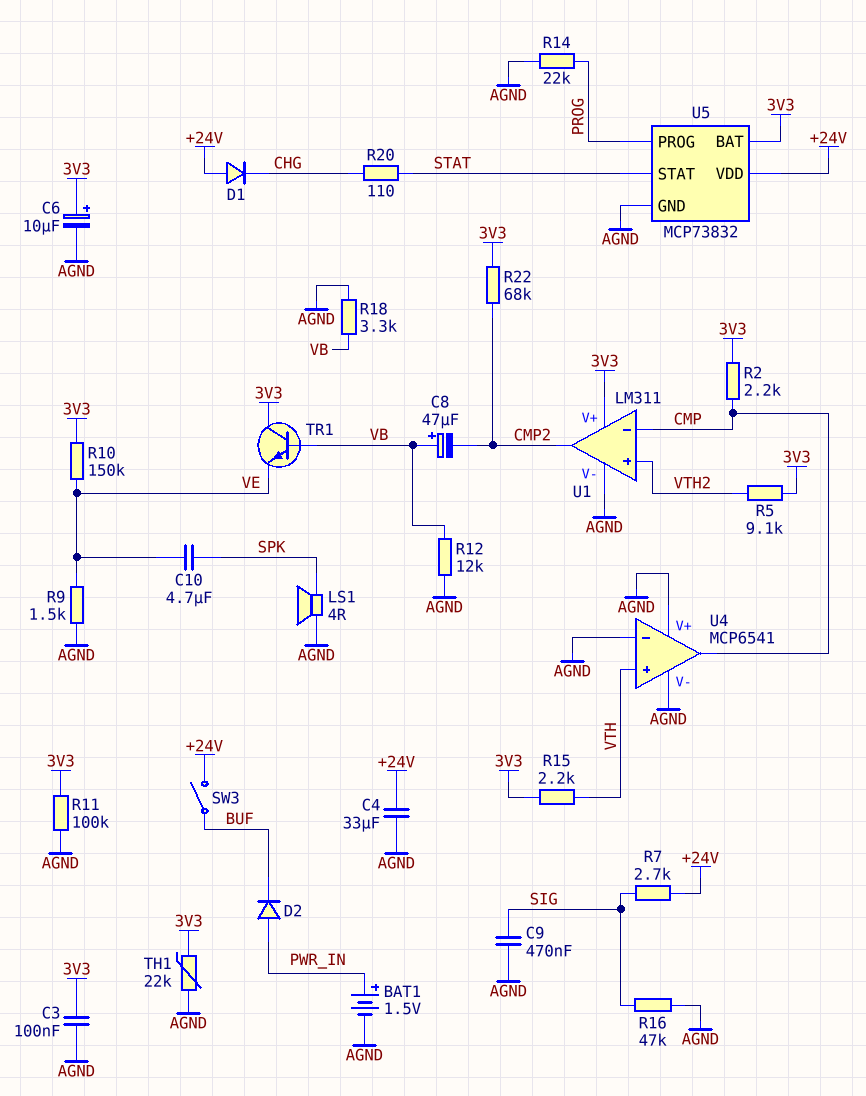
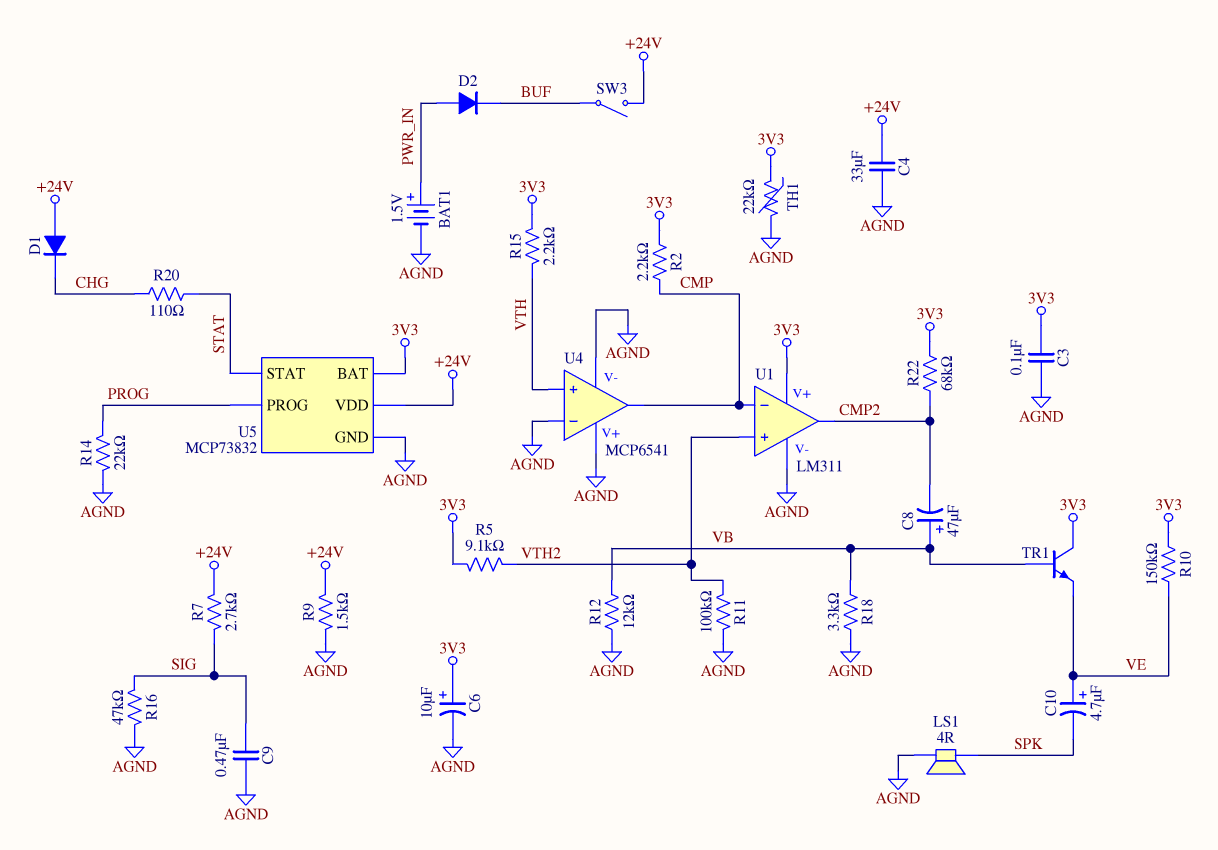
C10: 4.7uF (SPK, VE) -> 4.7uF (plus VE, minus SPK)
R9: 1.5k (AGND, VE) -> 1.5k (+24V, AGND)
R11: 100k (3V3, AGND) -> 100k (AGND, VTH2)

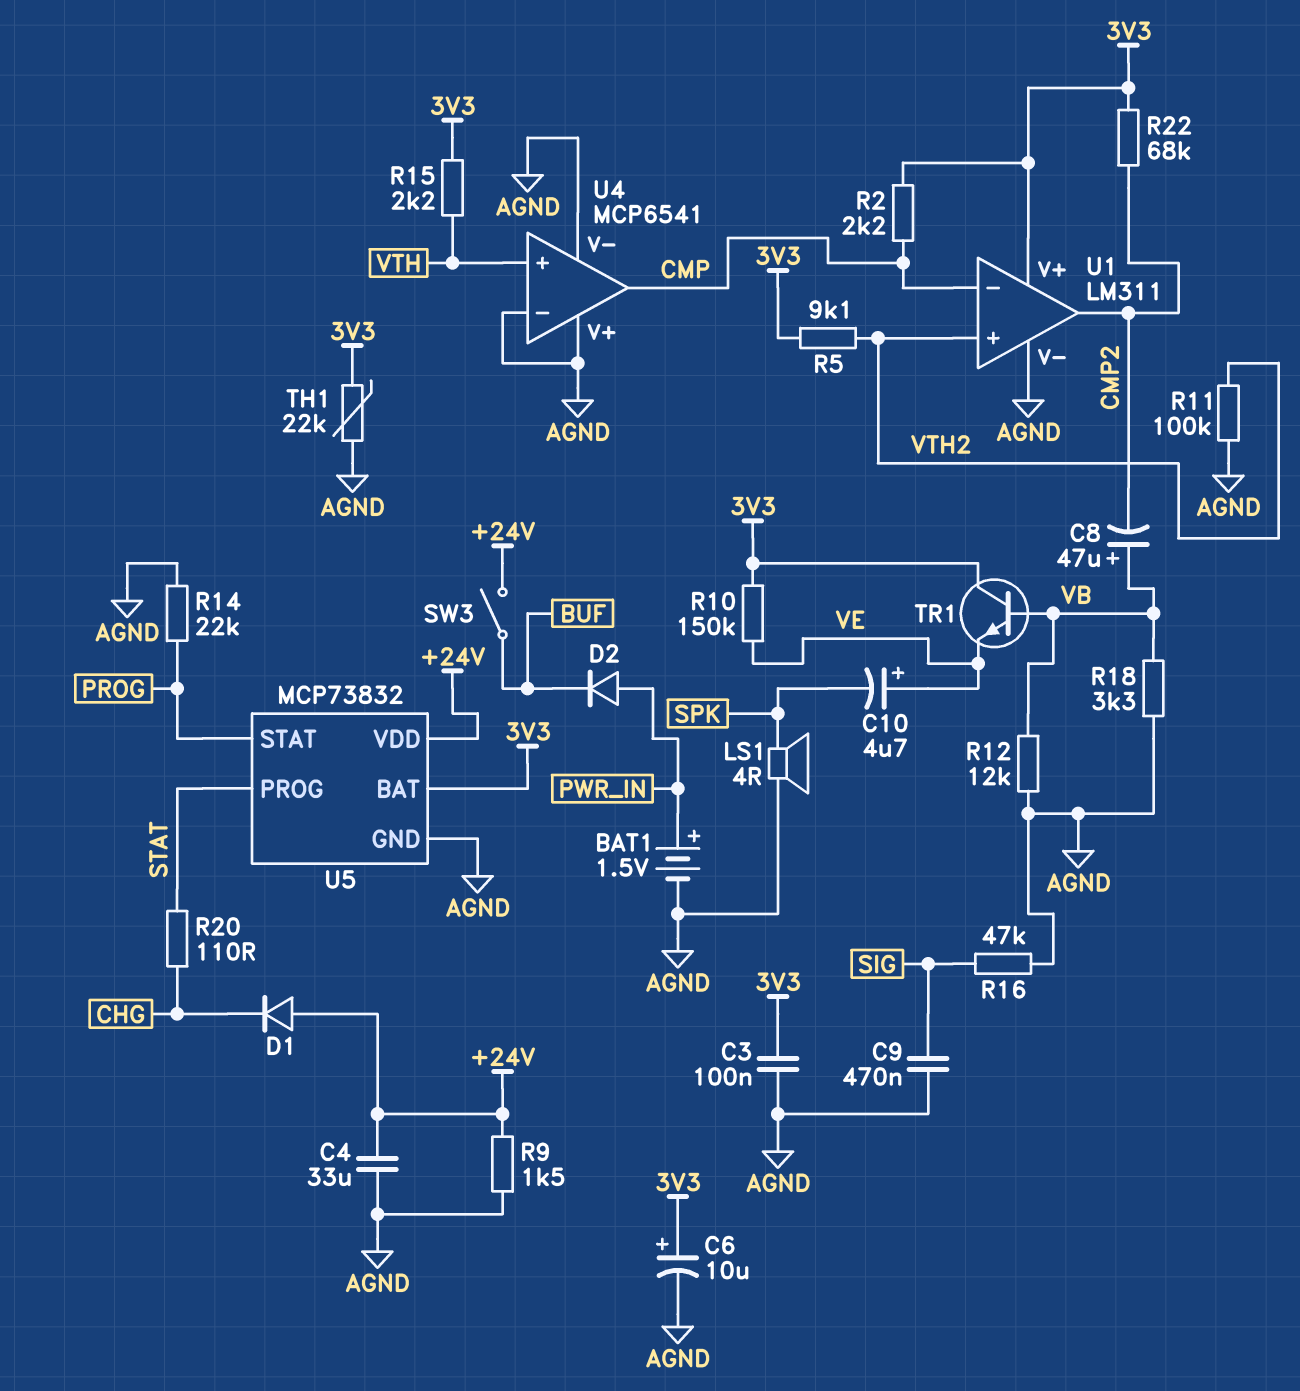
R7: 2.7k (+24V, SIG) -> none
U5 pin PROG: PROG -> STAT
U5 pin STAT: STAT -> PROG

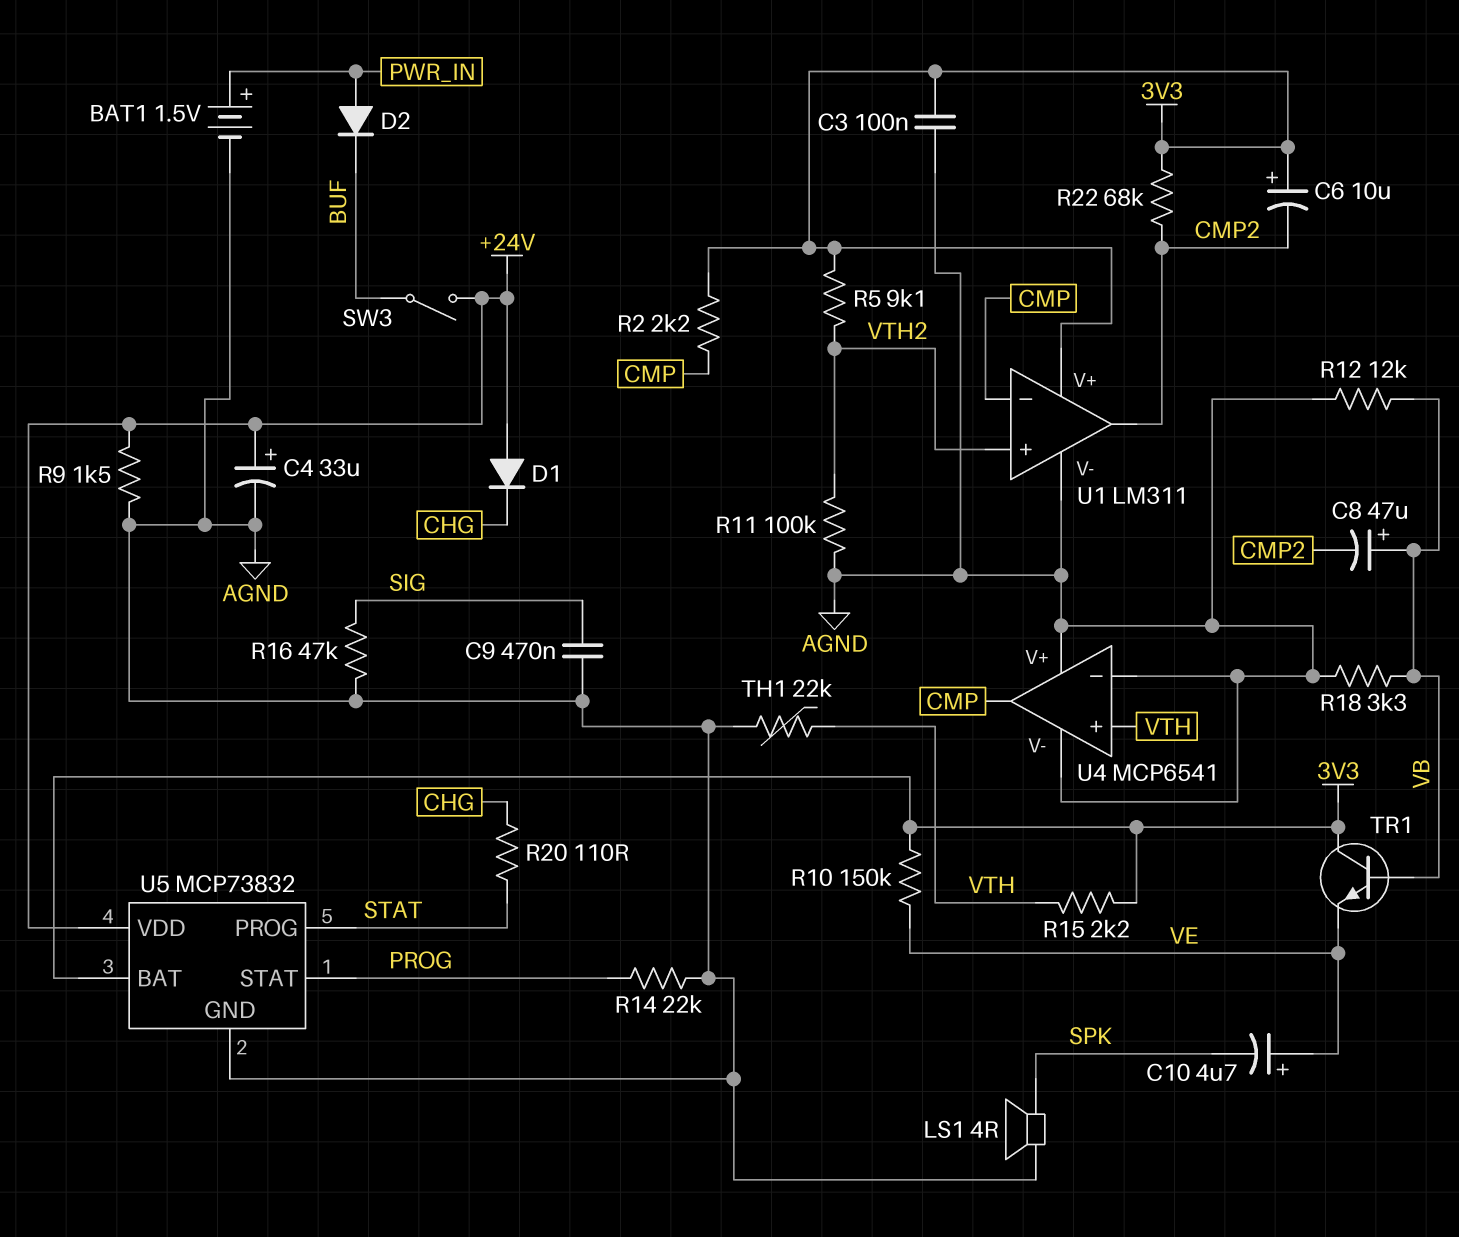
C4: 33uF (+24V, AGND) -> 33uF (plus +24V, minus AGND)
C6: 10uF (plus 3V3, minus AGND) -> 10uF (plus 3V3, minus CMP2)
TH1: 22k (3V3, AGND) -> 22k (AGND, VTH)

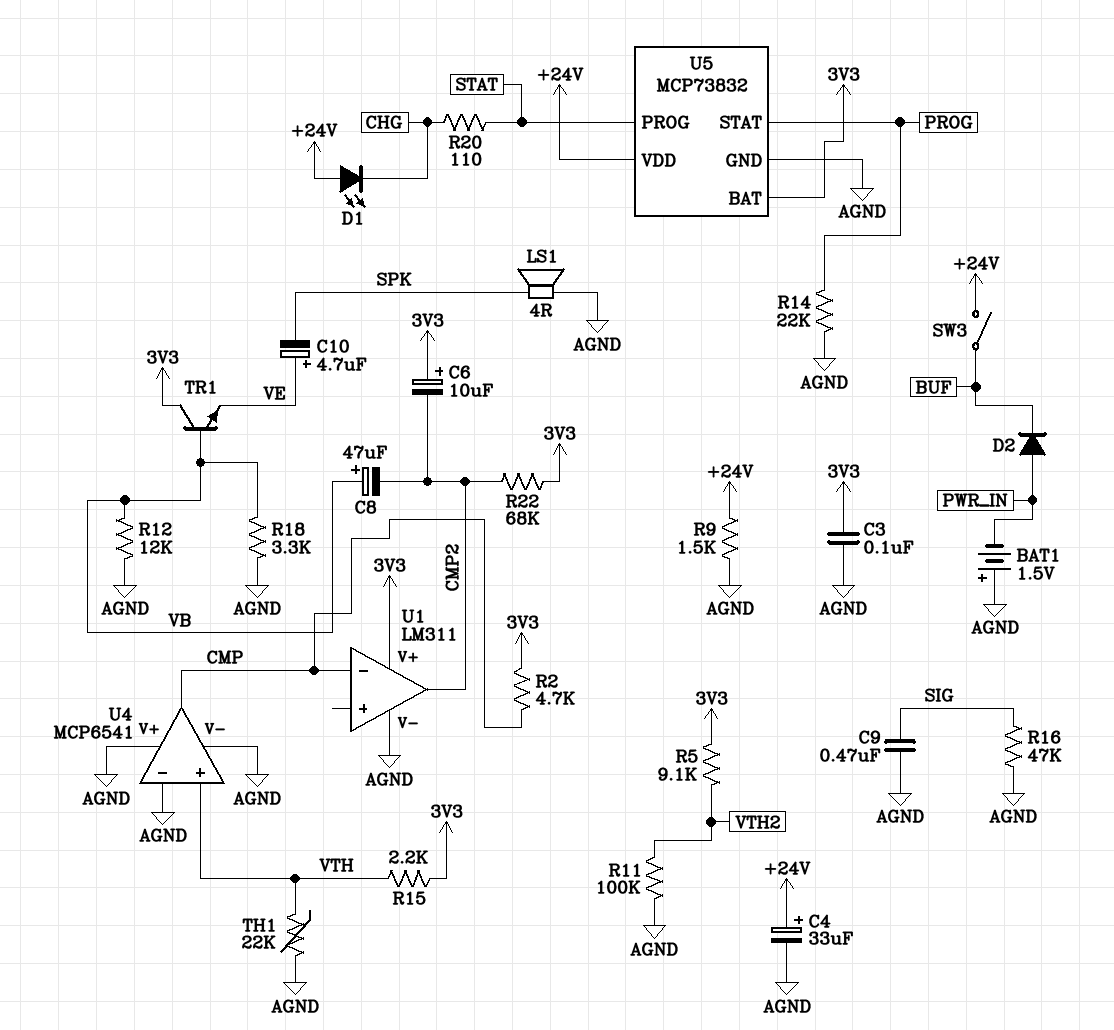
BAT1: 1.5V (plus PWR_IN, minus AGND) -> 1.5V (plus AGND, minus PWR_IN)
D1: diode (A +24V, K CHG) -> LED (A +24V, K CHG)
R2: 2.2k (3V3, CMP) -> 4.7k (3V3, CMP)
R10: 150k (3V3, VE) -> none
U1 pin in+: VTH2 -> none

